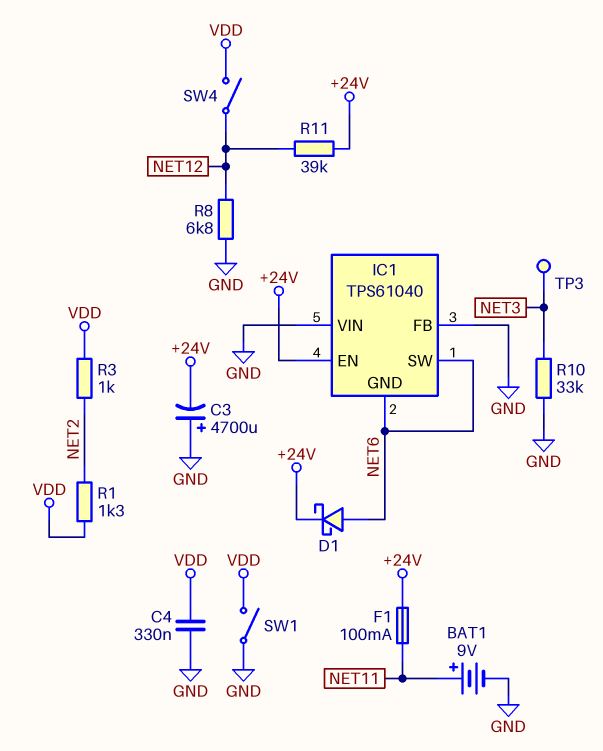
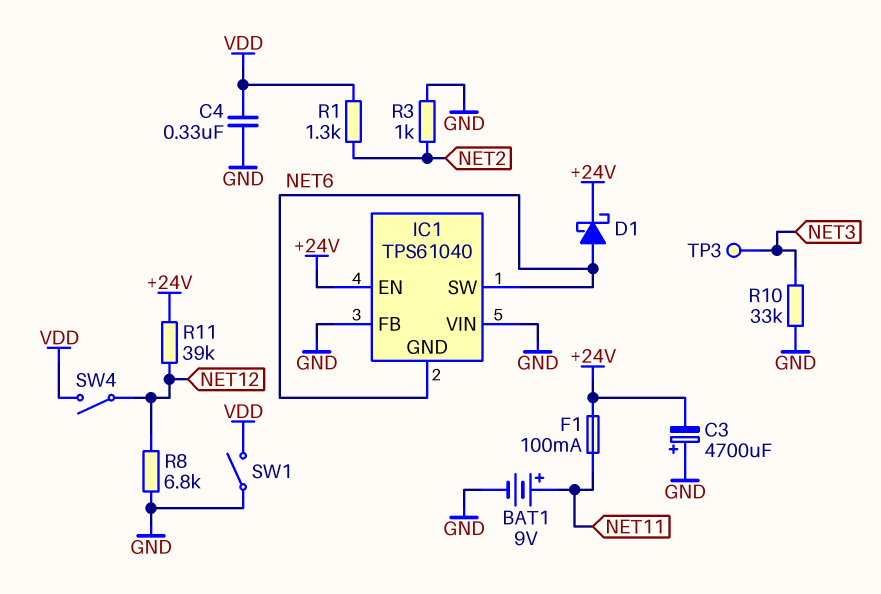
R3: 1k (NET2, VDD) -> 1k (GND, NET2)

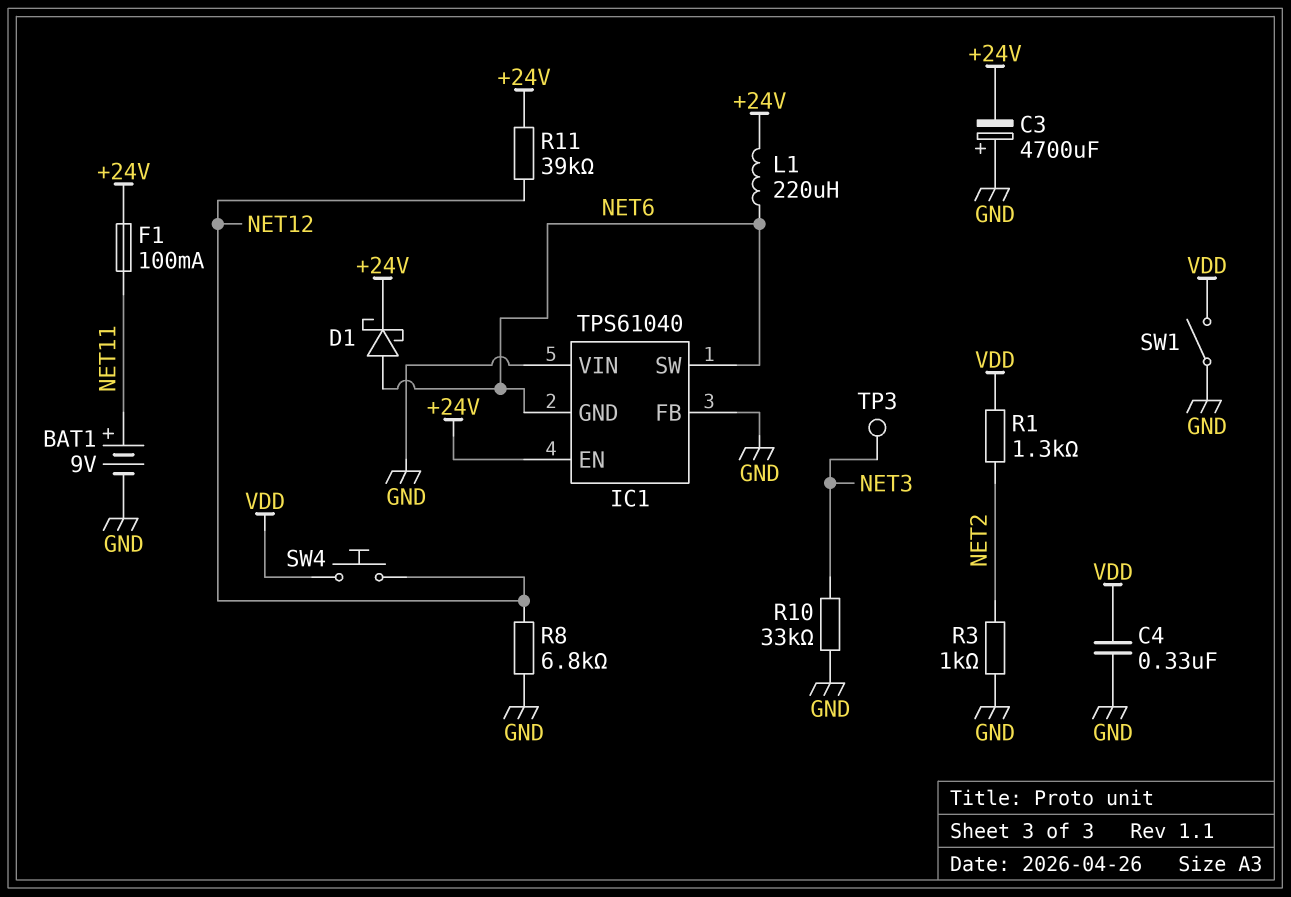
L1: none -> 220uH (+24V, NET6)
SW4: switch (NET12, VDD) -> button (NET12, VDD)

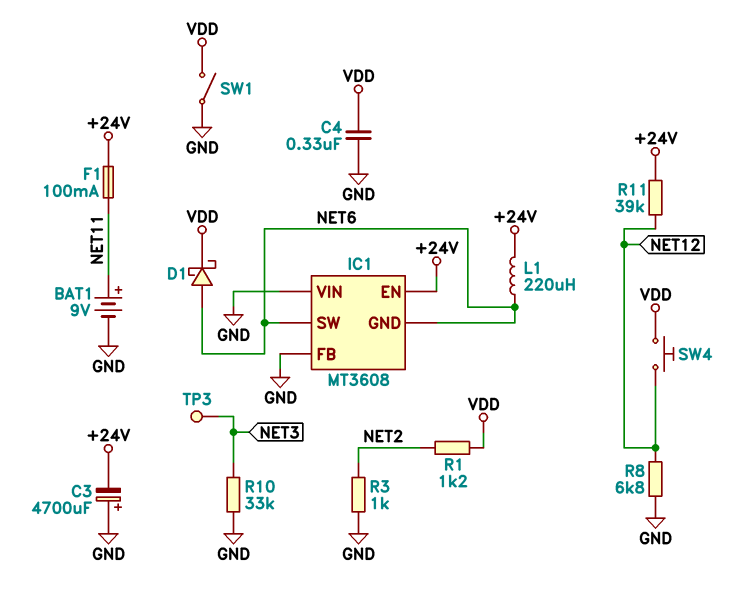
D1: schottky (A NET6, K +24V) -> schottky (A NET6, K VDD)
IC1: TPS61040 -> MT3608
R1: 1.3k (NET2, VDD) -> 1.2k (NET2, VDD)

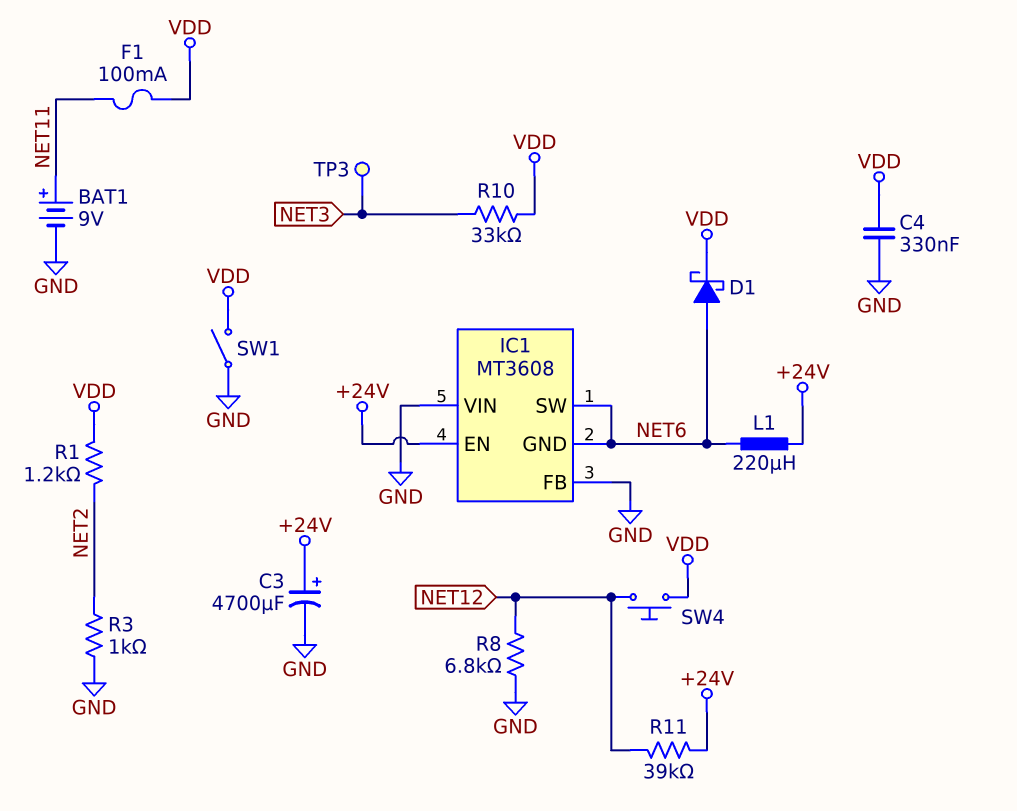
C3: 4700uF (plus GND, minus +24V) -> 4700uF (plus +24V, minus GND)
F1: 100mA (+24V, NET11) -> 100mA (NET11, VDD)
R10: 33k (GND, NET3) -> 33k (NET3, VDD)

